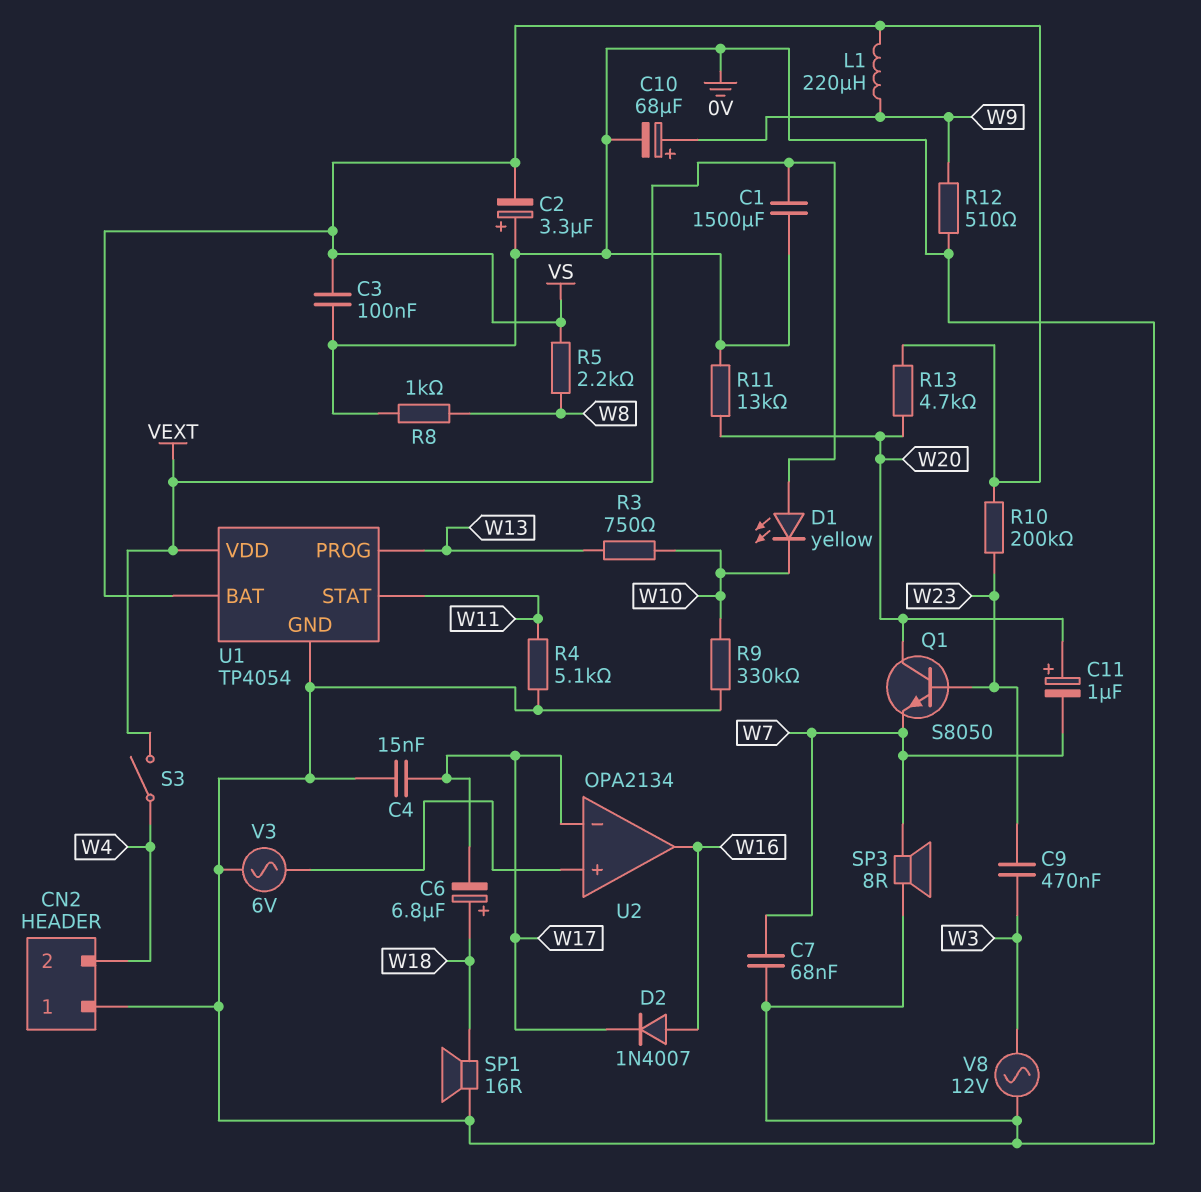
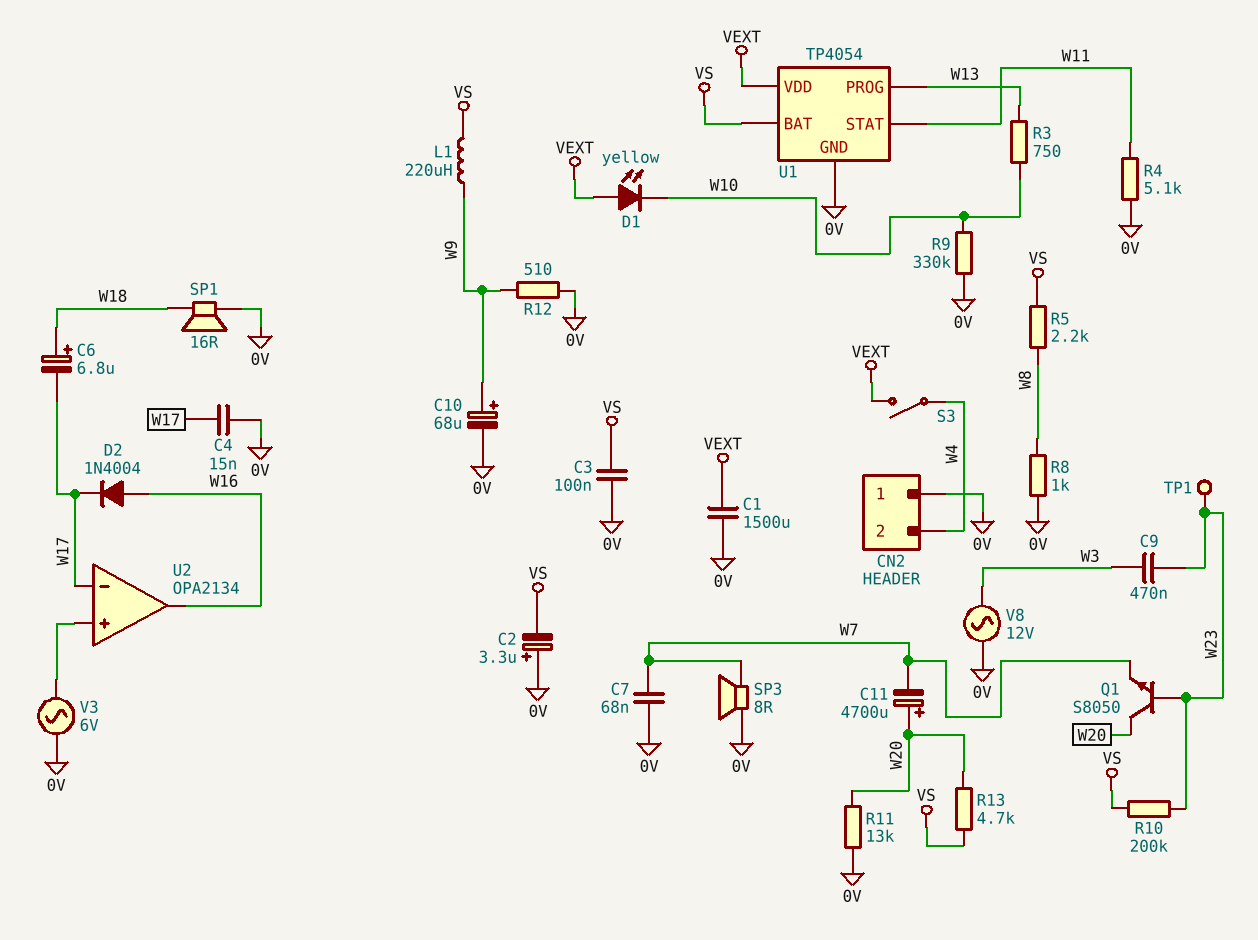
C11: 1uF (plus W20, minus W7) -> 4700uF (plus W20, minus W7)
D2: diode 1N4007 (A W16, K W17) -> diode 1N4004 (A W16, K W17)
TP1: none -> test point (W23)

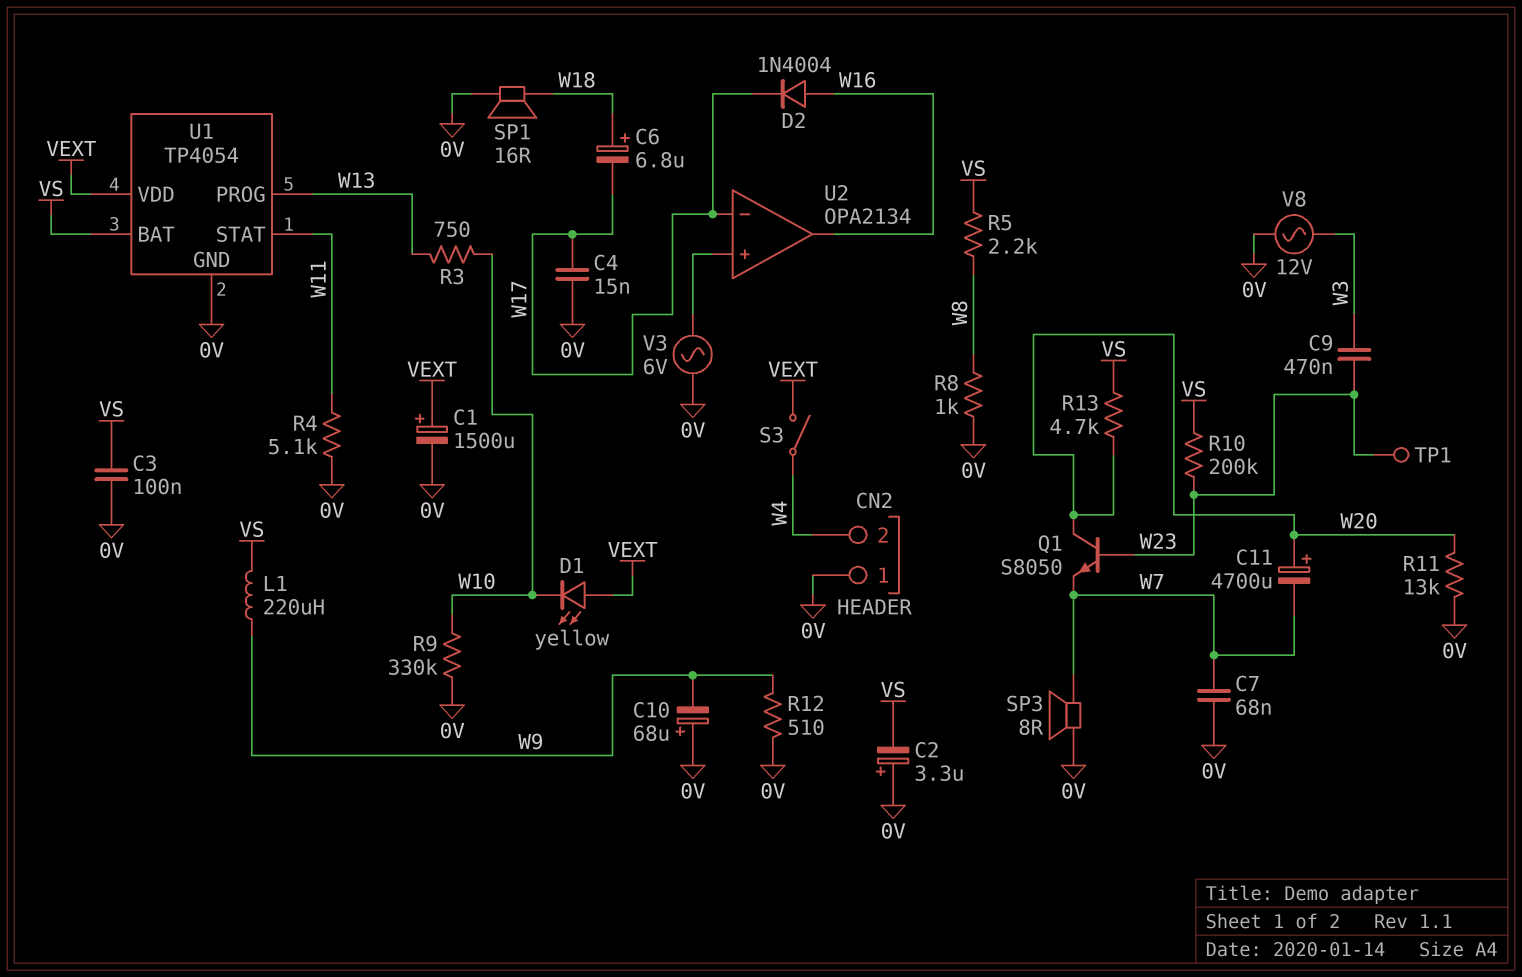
C1: 1500uF (0V, VEXT) -> 1500uF (plus VEXT, minus 0V)
C10: 68uF (plus W9, minus 0V) -> 68uF (plus 0V, minus W9)

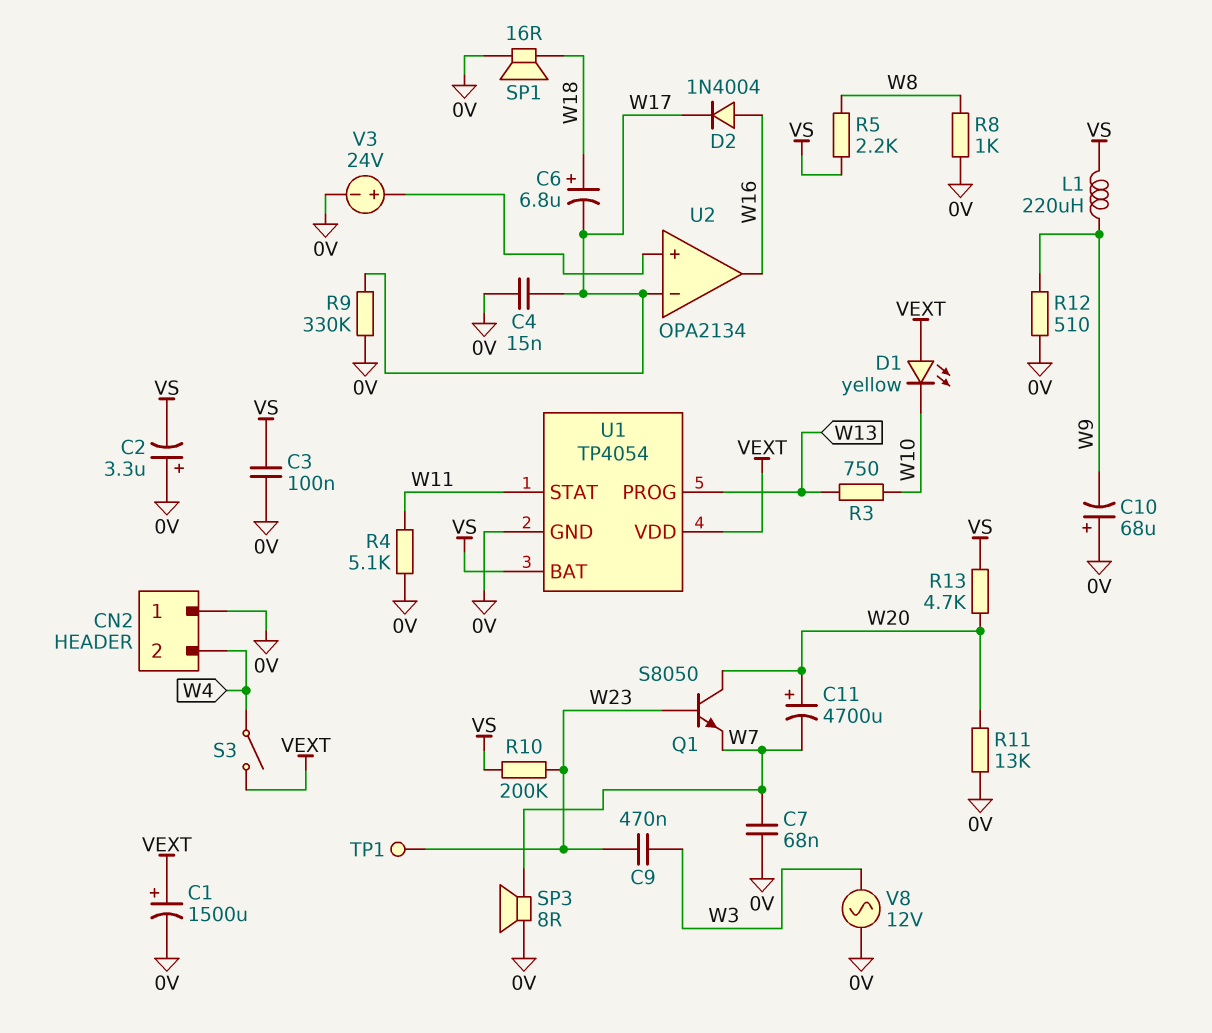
R9: 330k (0V, W10) -> 330k (0V, W17)
V3: AC 6V (0V, U2/in+) -> 24V (plus U2/in+, minus 0V)

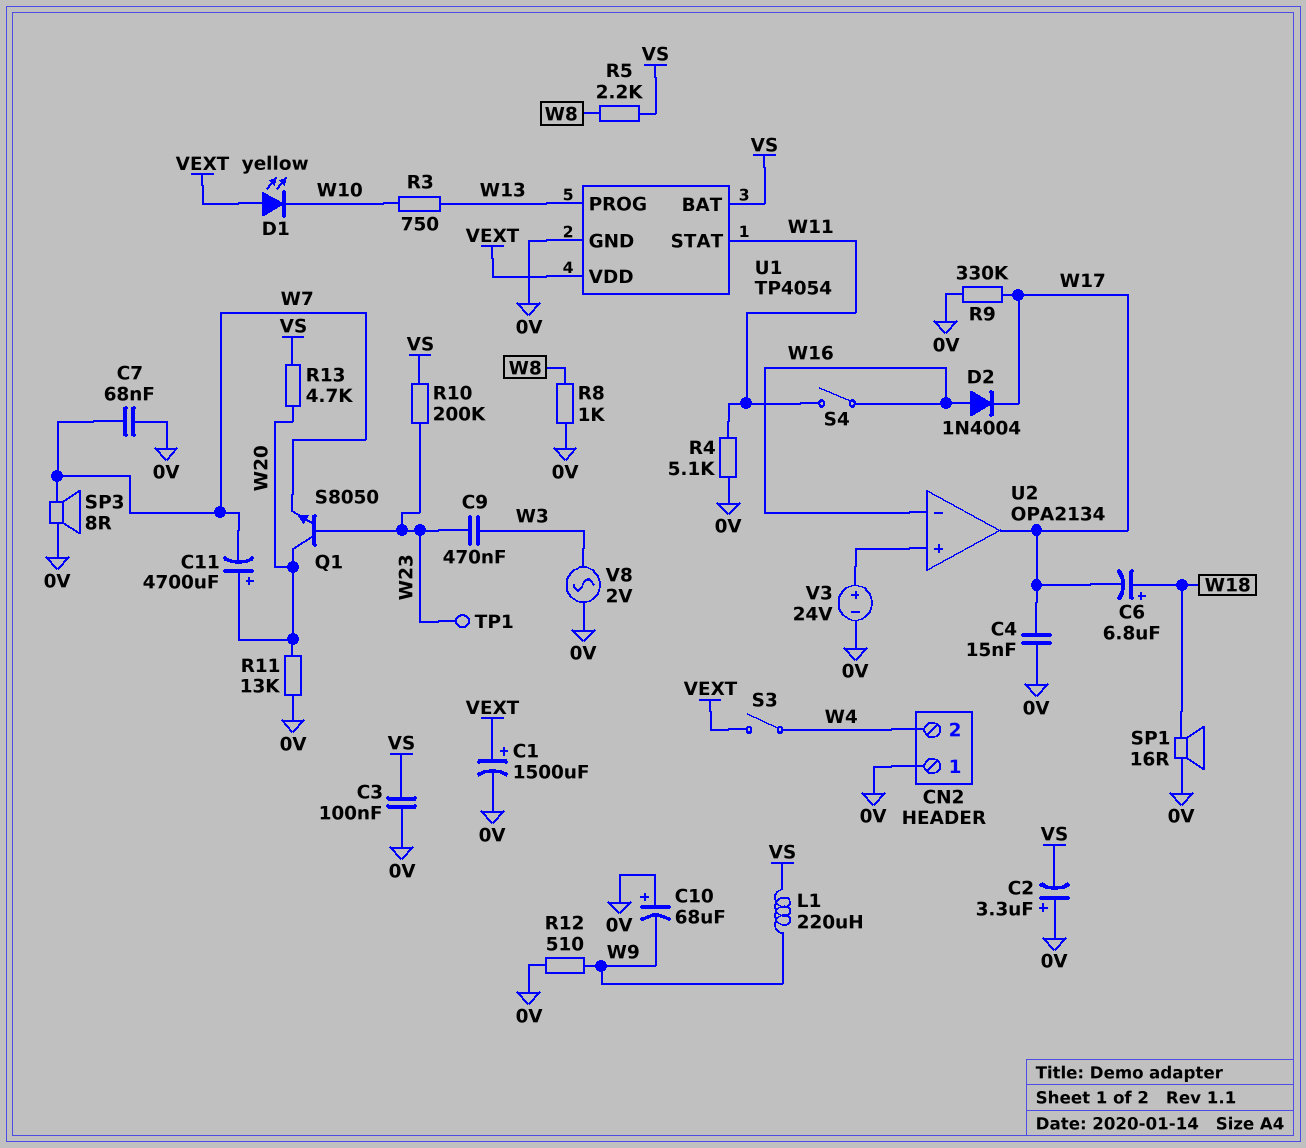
S4: none -> switch (W11, W16)
U2 pin in-: W17 -> W16
U2 pin out: W16 -> W17
V8: AC 12V (0V, W3) -> AC 2V (0V, W3)

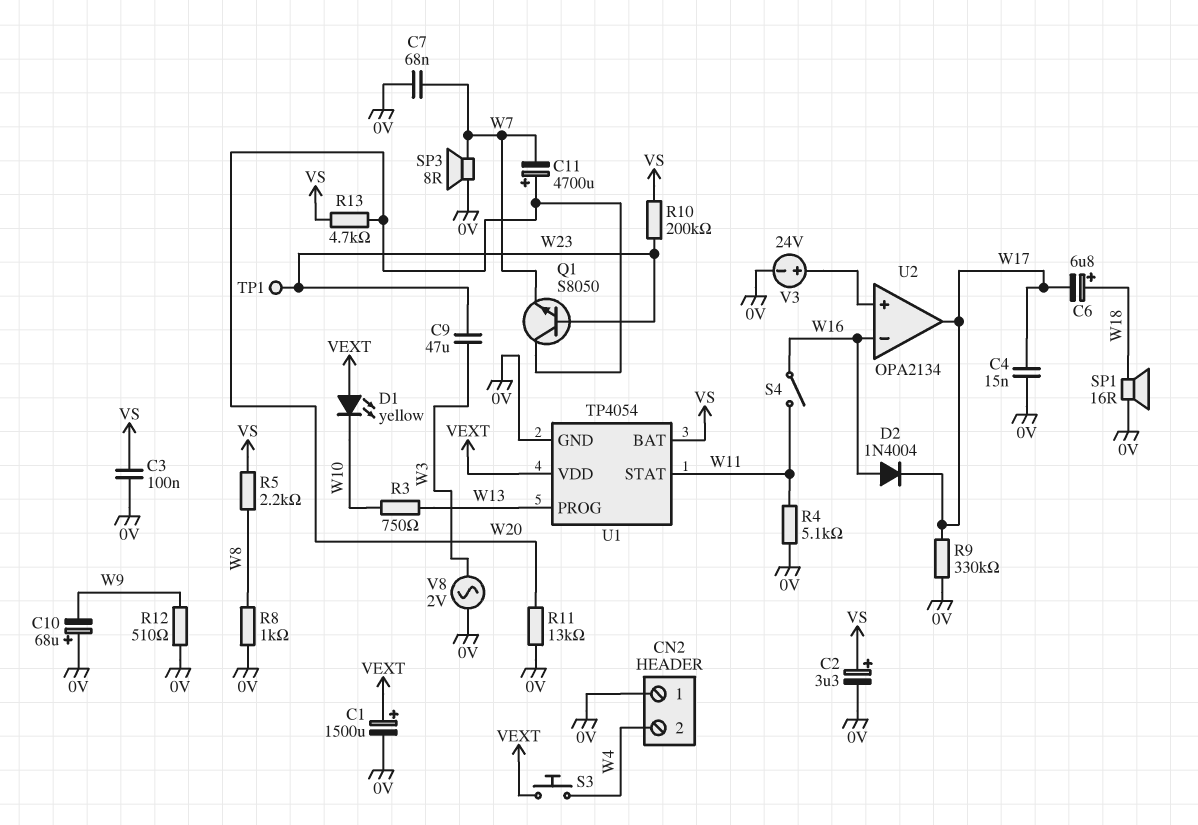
C2: 3.3uF (plus 0V, minus VS) -> 3.3uF (plus VS, minus 0V)
C9: 470nF (W3, W23) -> 47uF (W3, W23)
L1: 220uH (VS, W9) -> none
S3: switch (VEXT, W4) -> button (VEXT, W4)

